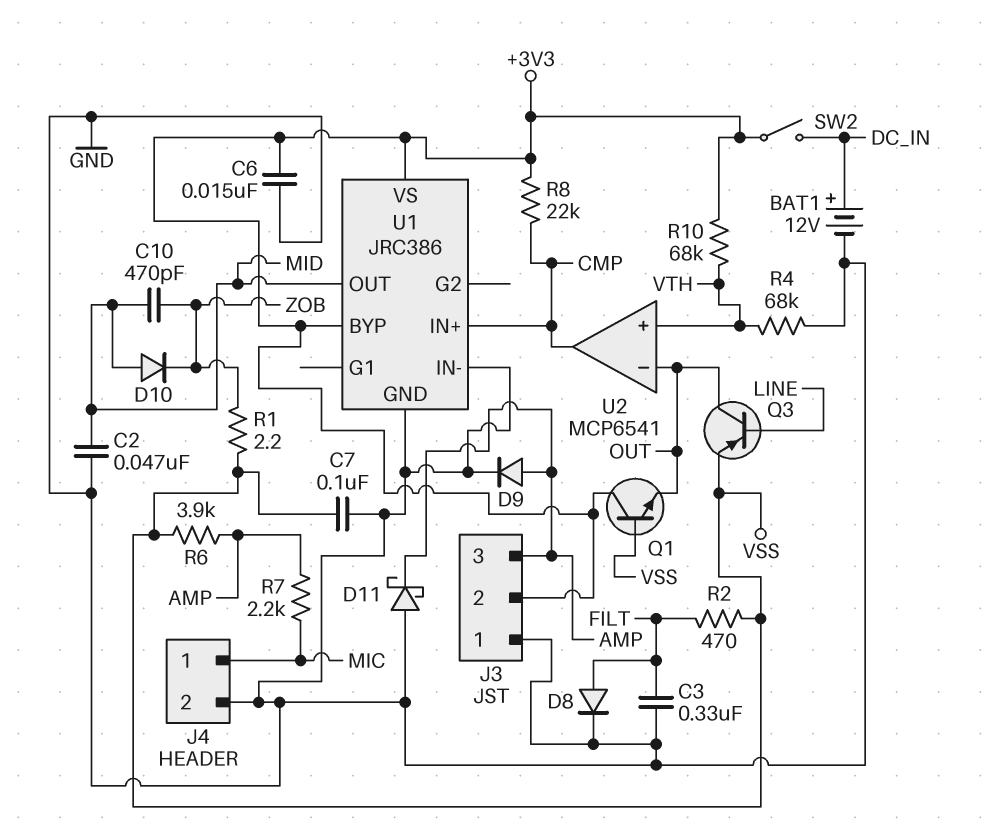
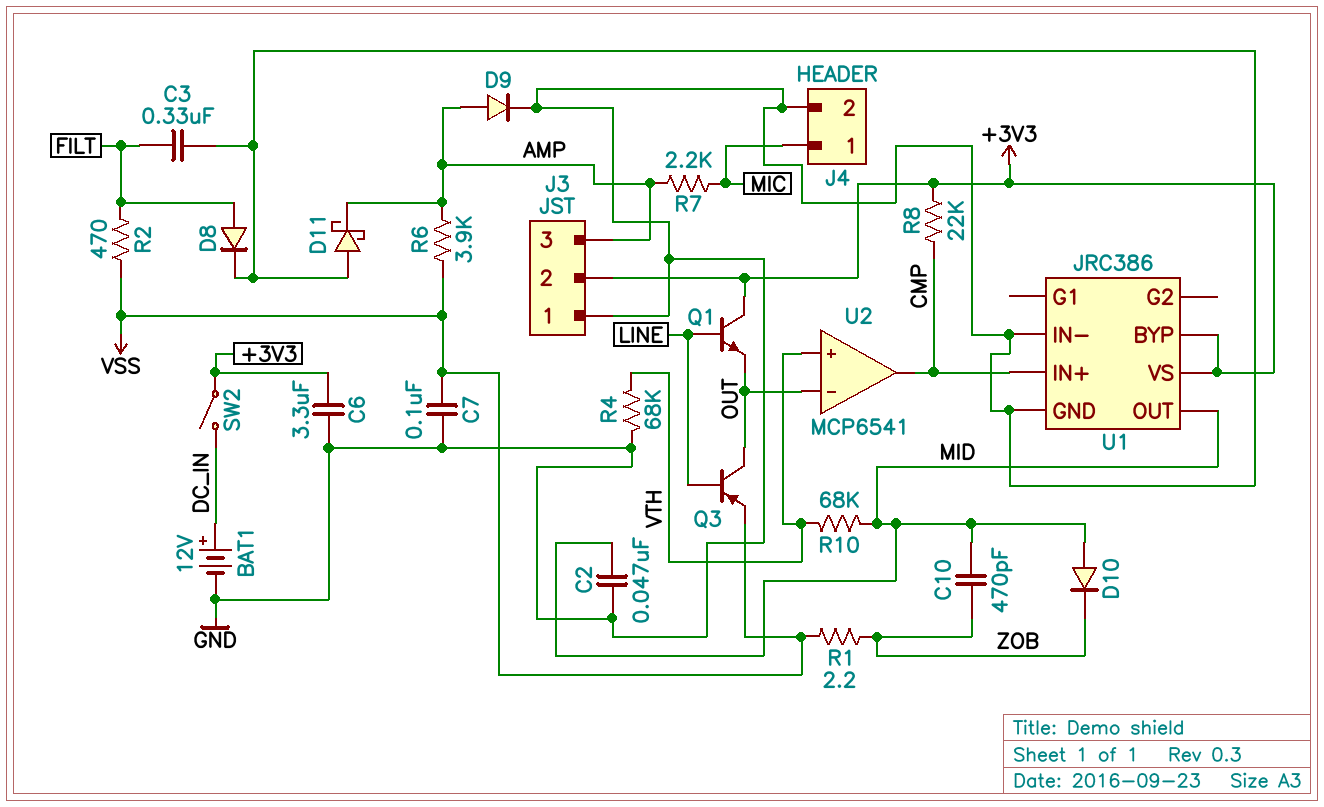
C6: 15nF (+3V3, GND) -> 3.3uF (+3V3, GND)
Q1: NPN (B VSS, C +3V3, E OUT) -> NPN (B LINE, C +3V3, E OUT)
R10: 68k (+3V3, VTH) -> 68k (MID, VTH)

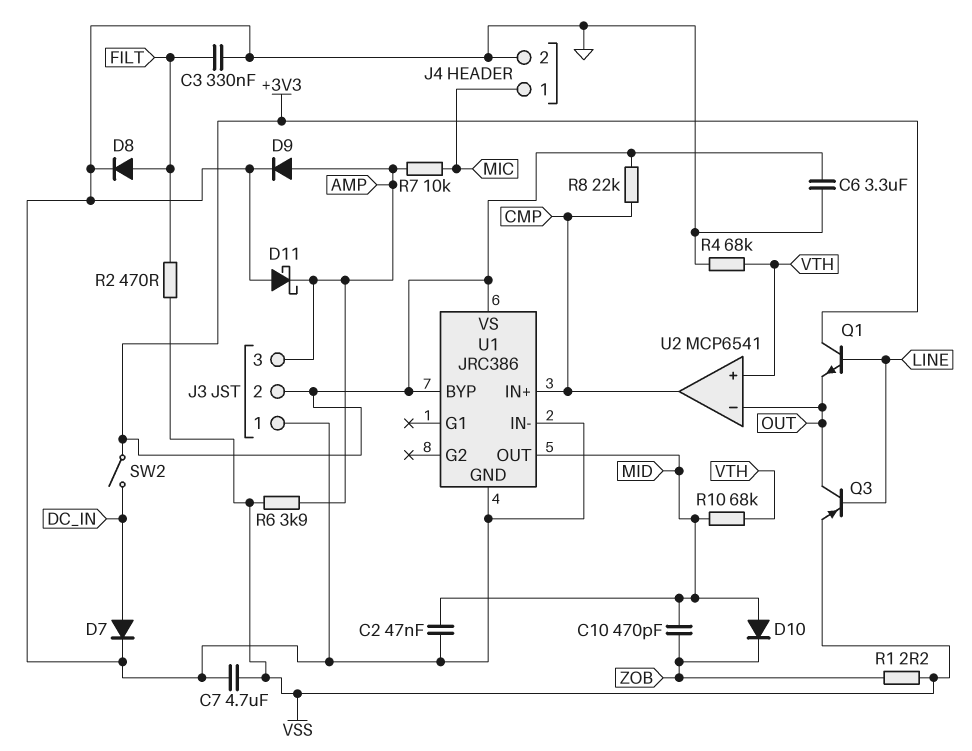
BAT1: 12V (plus DC_IN, minus GND) -> none
C7: 100nF (GND, VSS) -> 4.7uF (GND, VSS)
D7: none -> diode (A DC_IN, K GND)
R7: 2.2k (AMP, MIC) -> 10k (AMP, MIC)

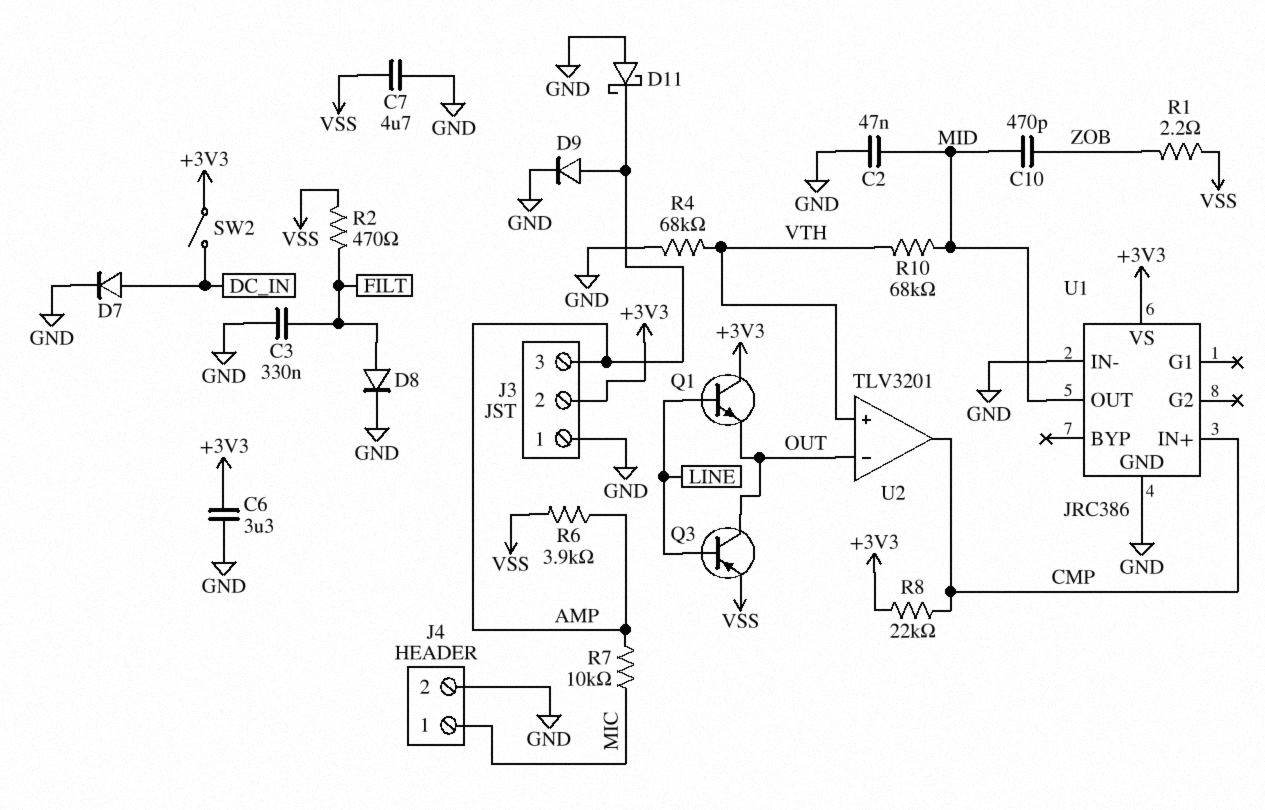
D10: diode (A MID, K ZOB) -> none
U1 pin BYP: +3V3 -> none
U2: MCP6541 -> TLV3201

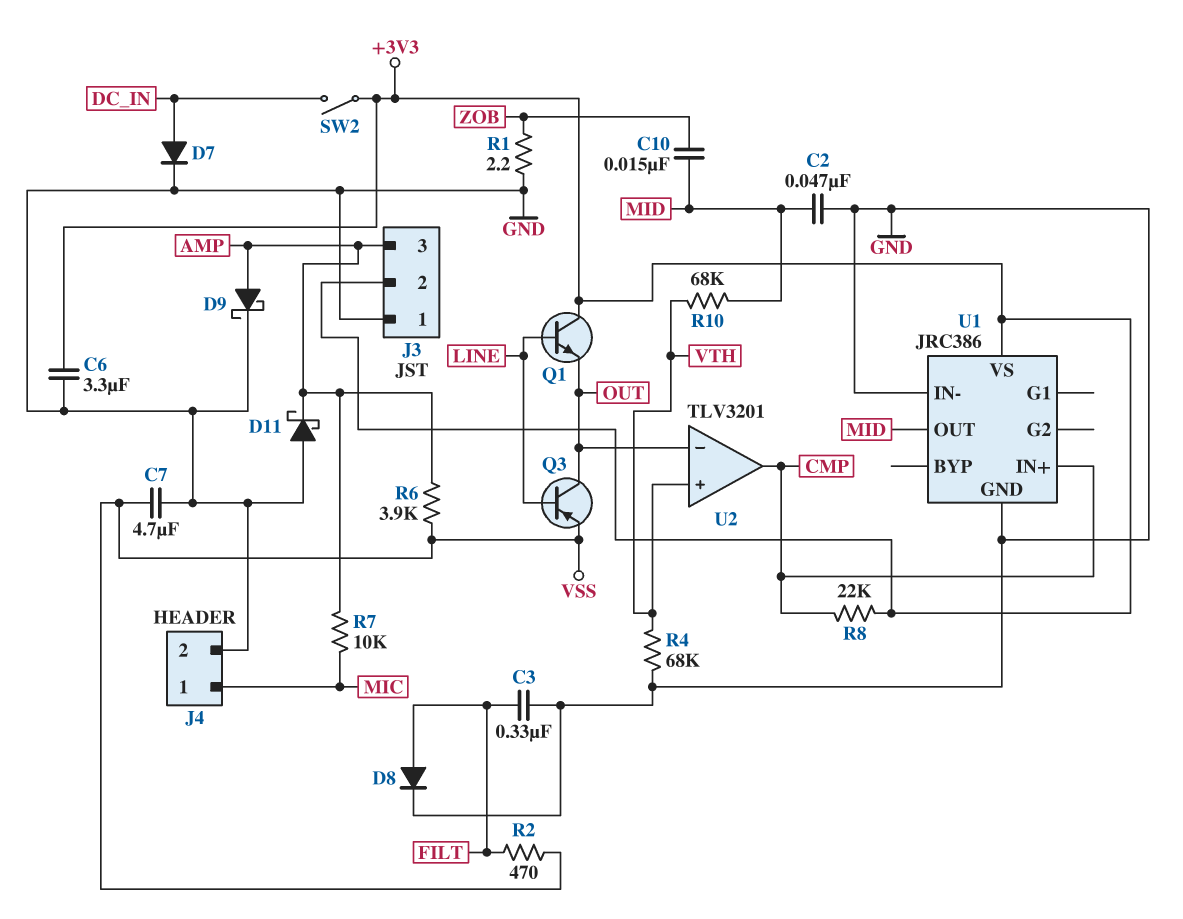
C10: 470pF (MID, ZOB) -> 15nF (MID, ZOB)
D9: diode (A AMP, K GND) -> schottky (A AMP, K GND)
R1: 2.2 (VSS, ZOB) -> 2.2 (GND, ZOB)

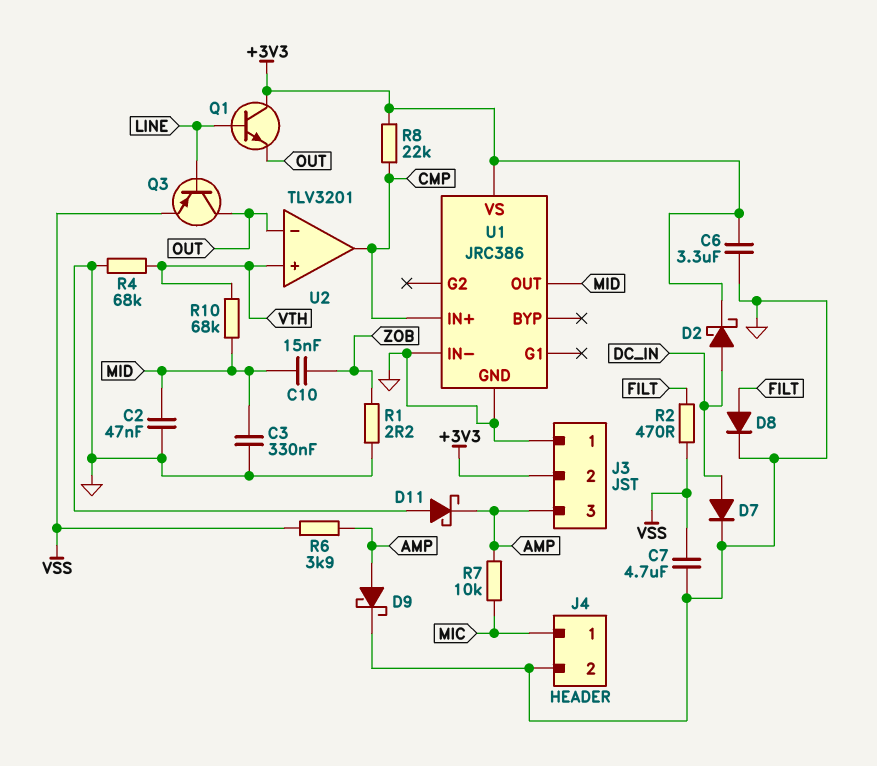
C3: 330nF (FILT, GND) -> 330nF (GND, MID)
D2: none -> schottky (A DC_IN, K +3V3)
SW2: switch (+3V3, DC_IN) -> none

